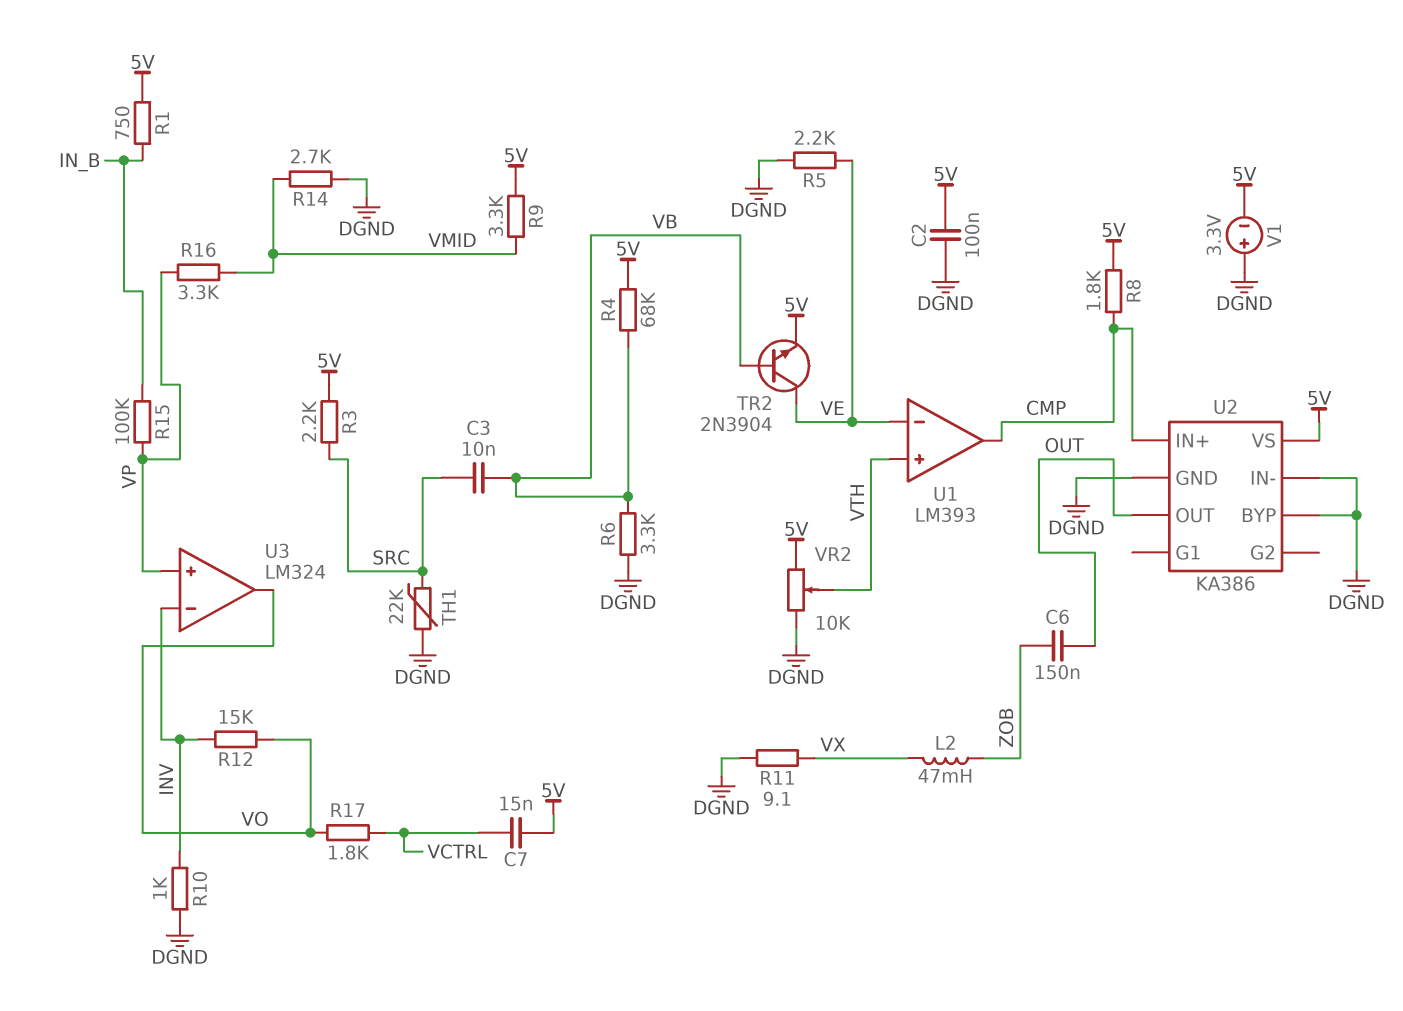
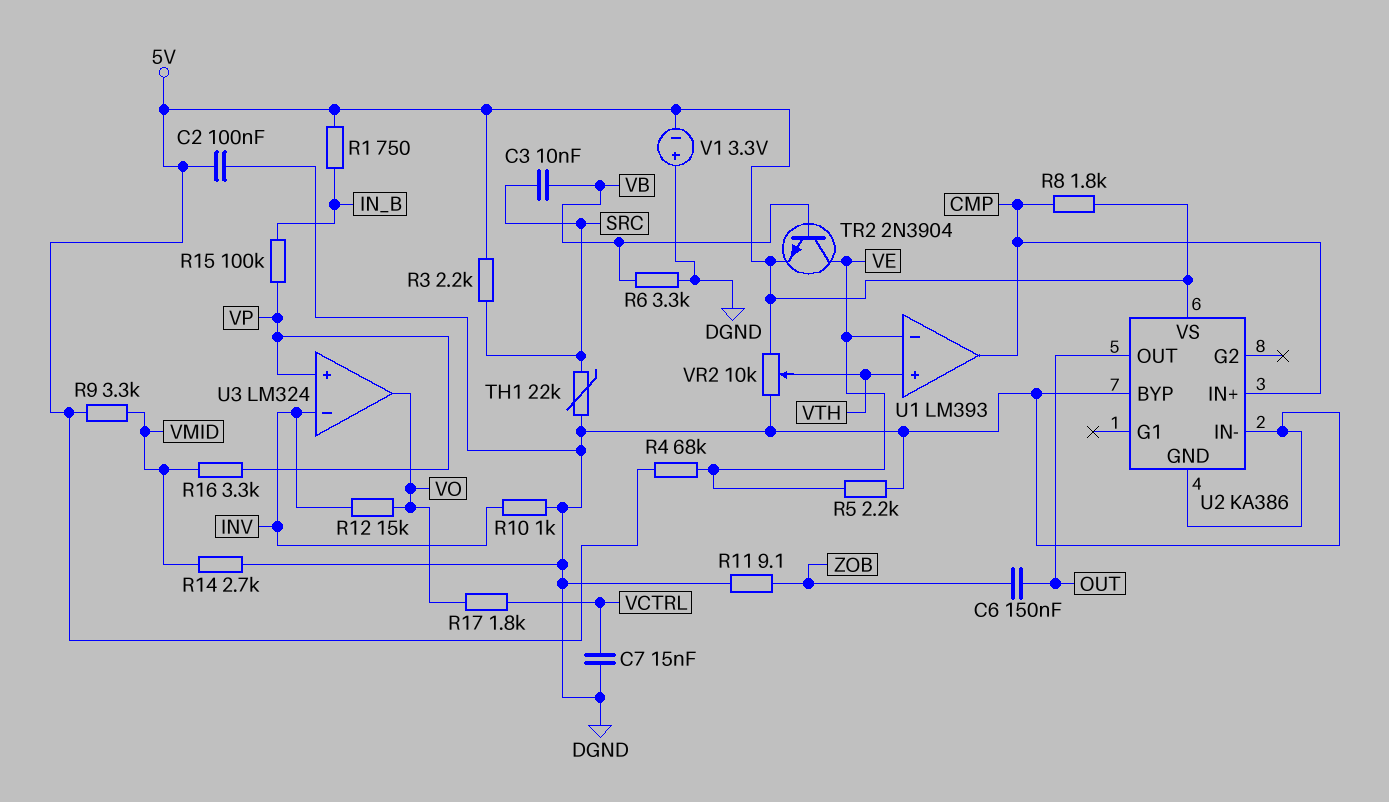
C7: 15nF (5V, VCTRL) -> 15nF (DGND, VCTRL)
L2: 47mH (VX, ZOB) -> none
R4: 68k (5V, VB) -> 68k (5V, VE)
R11: 9.1 (DGND, VX) -> 9.1 (DGND, ZOB)

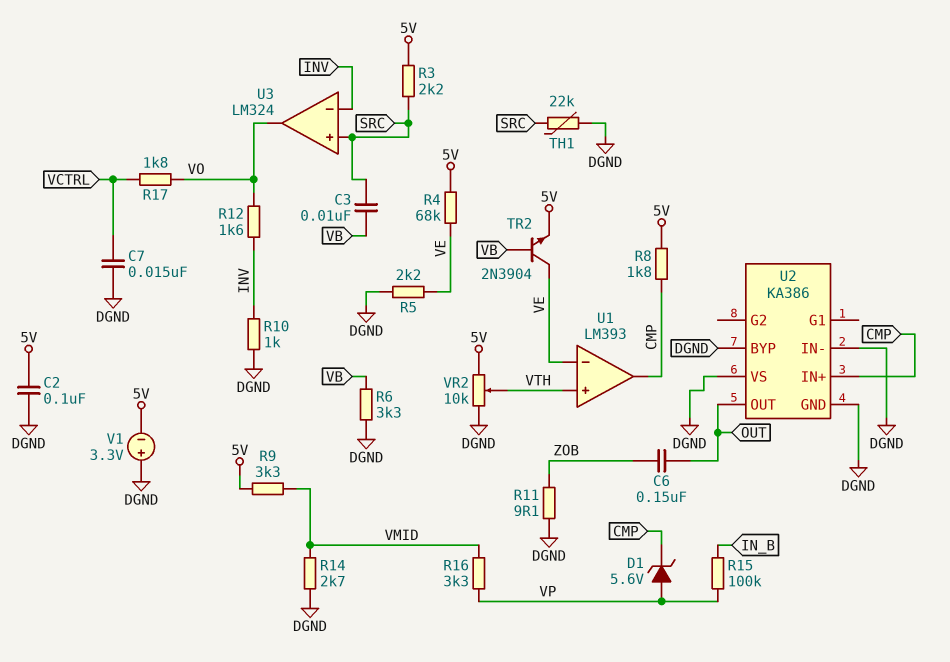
D1: none -> zener 5.6V (A VP, K CMP)
R1: 750 (5V, IN_B) -> none
R12: 15k (INV, VO) -> 1.6k (INV, VO)
U2 pin VS: 5V -> DGND
U3 pin in+: VP -> SRC

